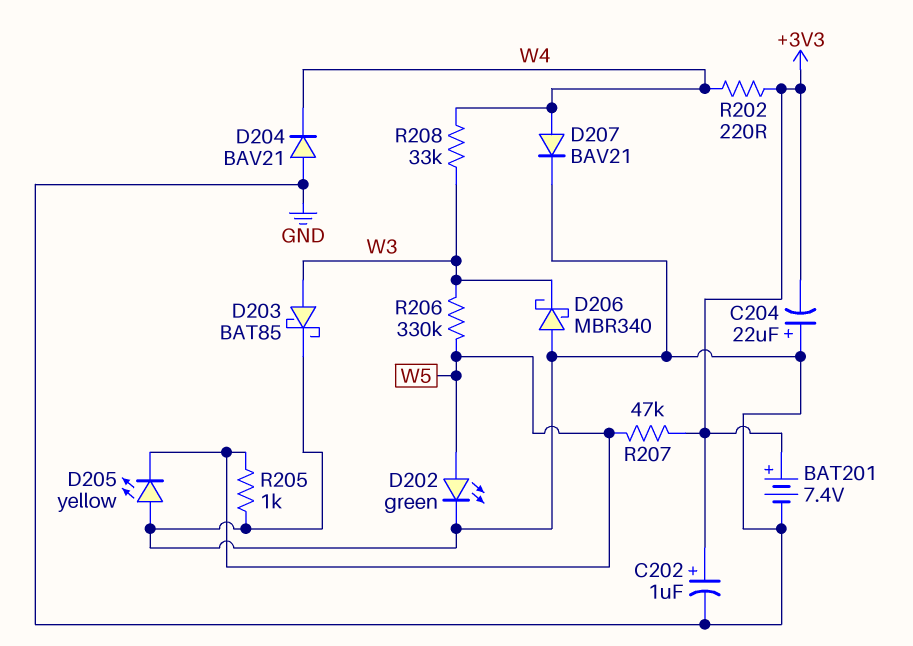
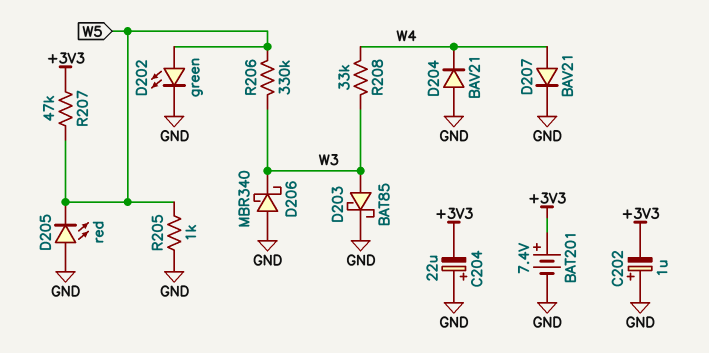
C202: 1uF (plus +3V3, minus GND) -> 1uF (plus GND, minus +3V3)
D205: LED yellow (A GND, K W5) -> LED red (A GND, K W5)
R202: 220 (+3V3, W4) -> none

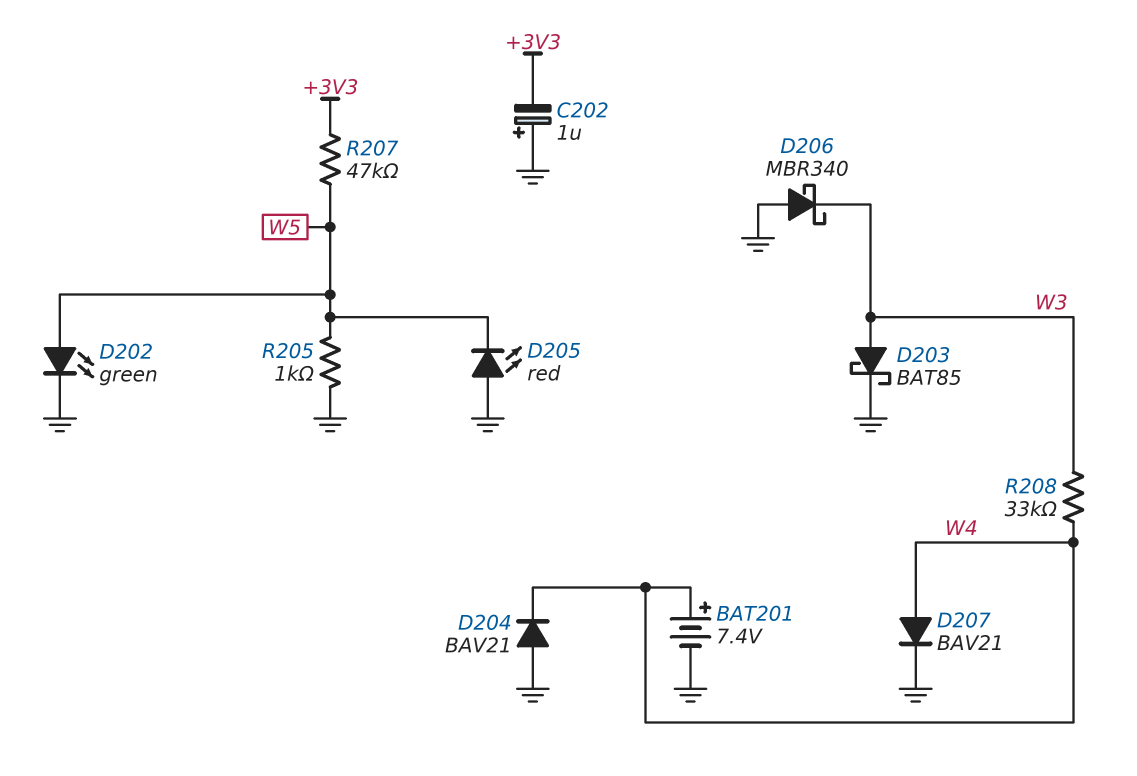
BAT201: 7.4V (plus +3V3, minus GND) -> 7.4V (plus W4, minus GND)
C204: 22uF (plus GND, minus +3V3) -> none
R206: 330k (W3, W5) -> none

